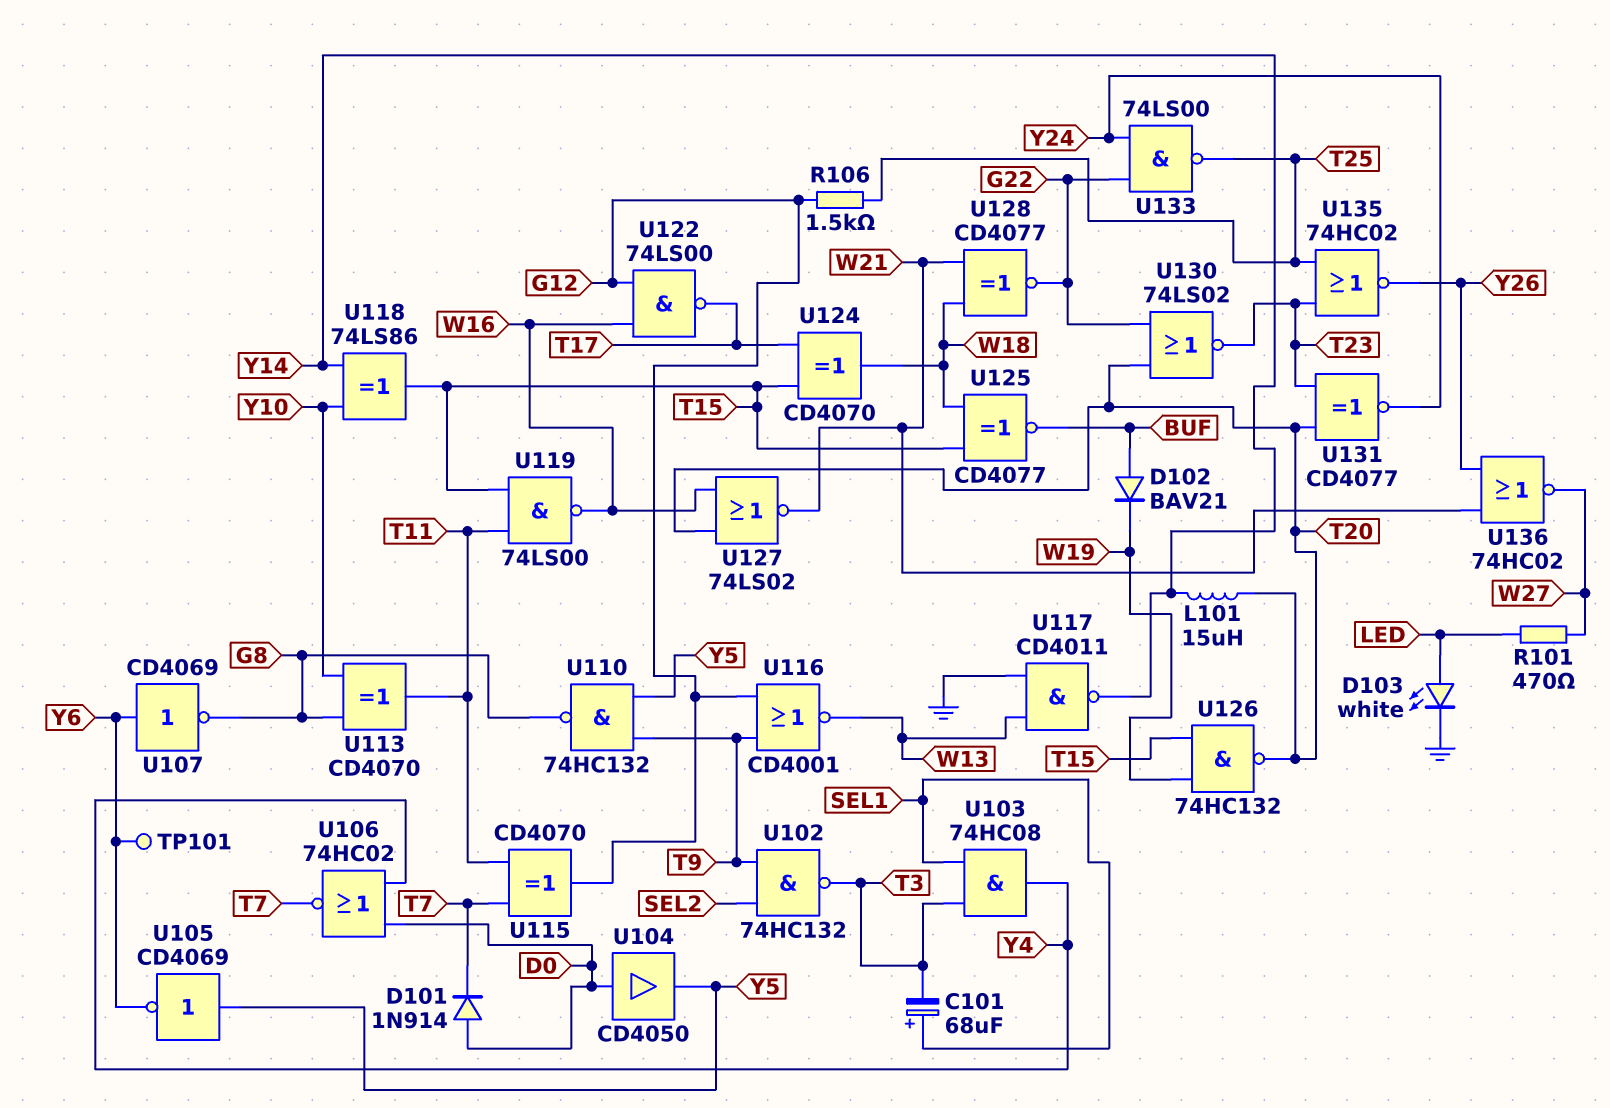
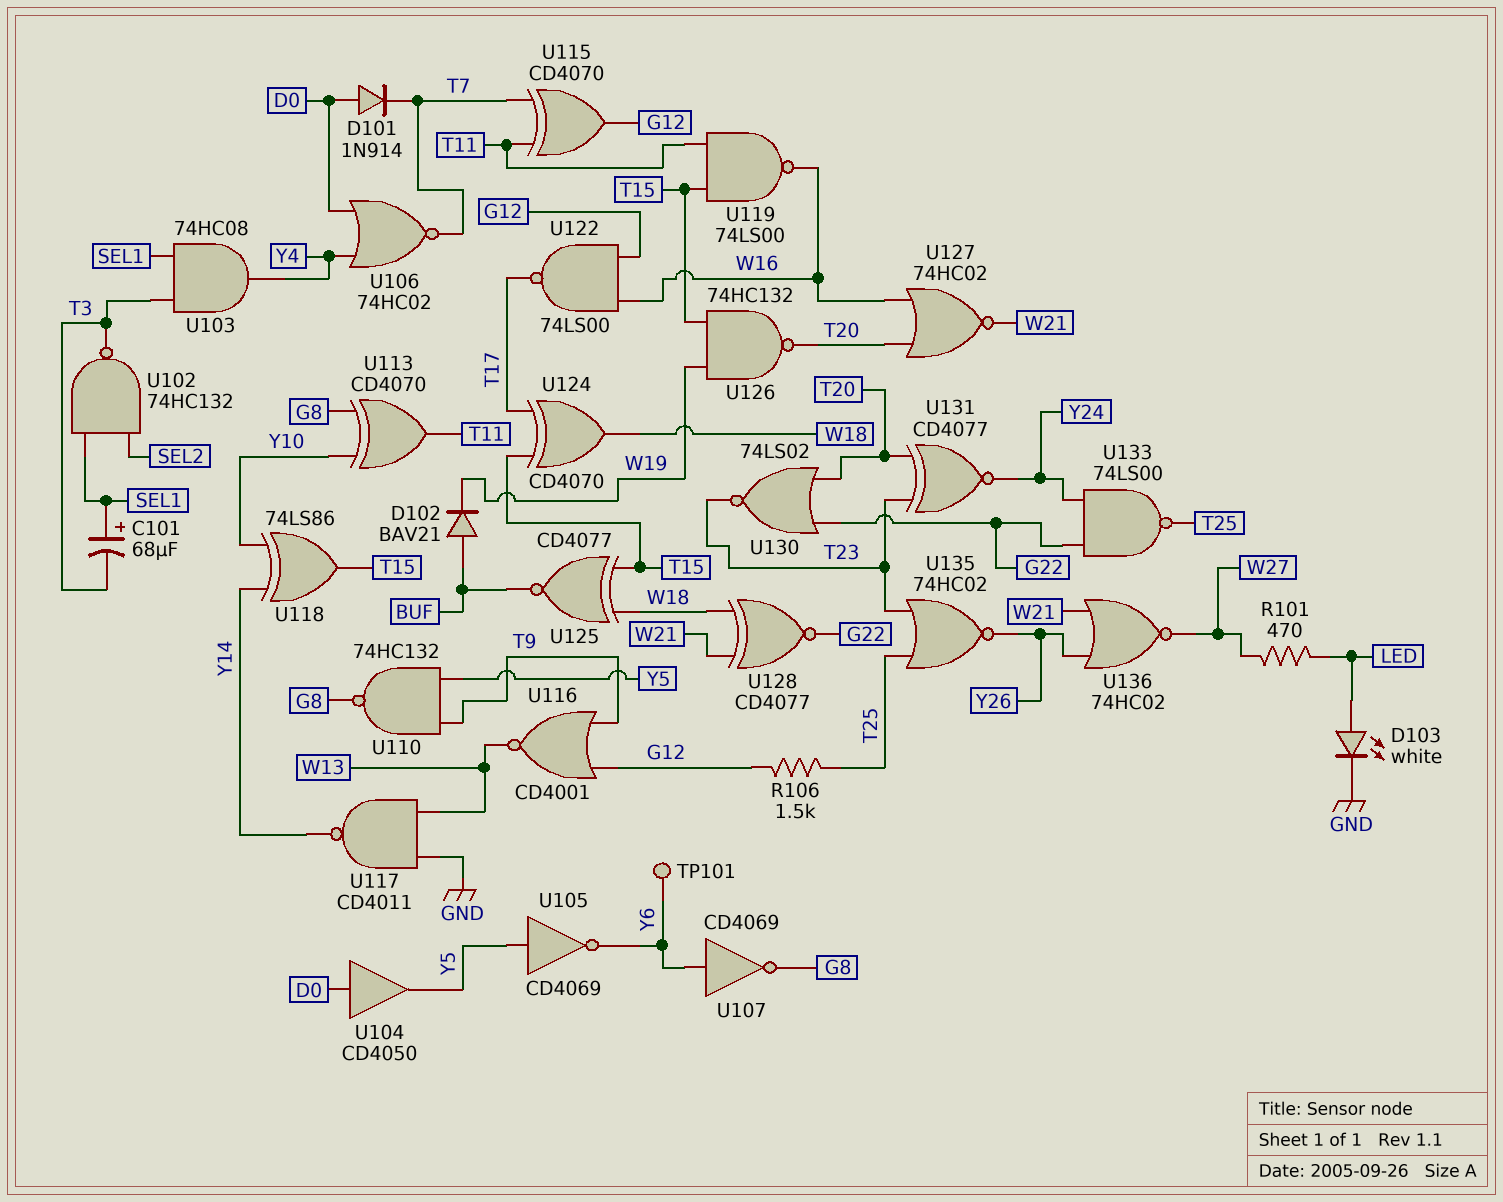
L101: 15uH (T20, Y14) -> none
U102: NAND 74HC132 (in SEL2, in T9, out T3) -> NAND 74HC132 (in SEL1, in SEL2, out T3)
U127: NOR 74LS02 (in T20, in W16, out W21) -> NOR 74HC02 (in T20, in W16, out W21)

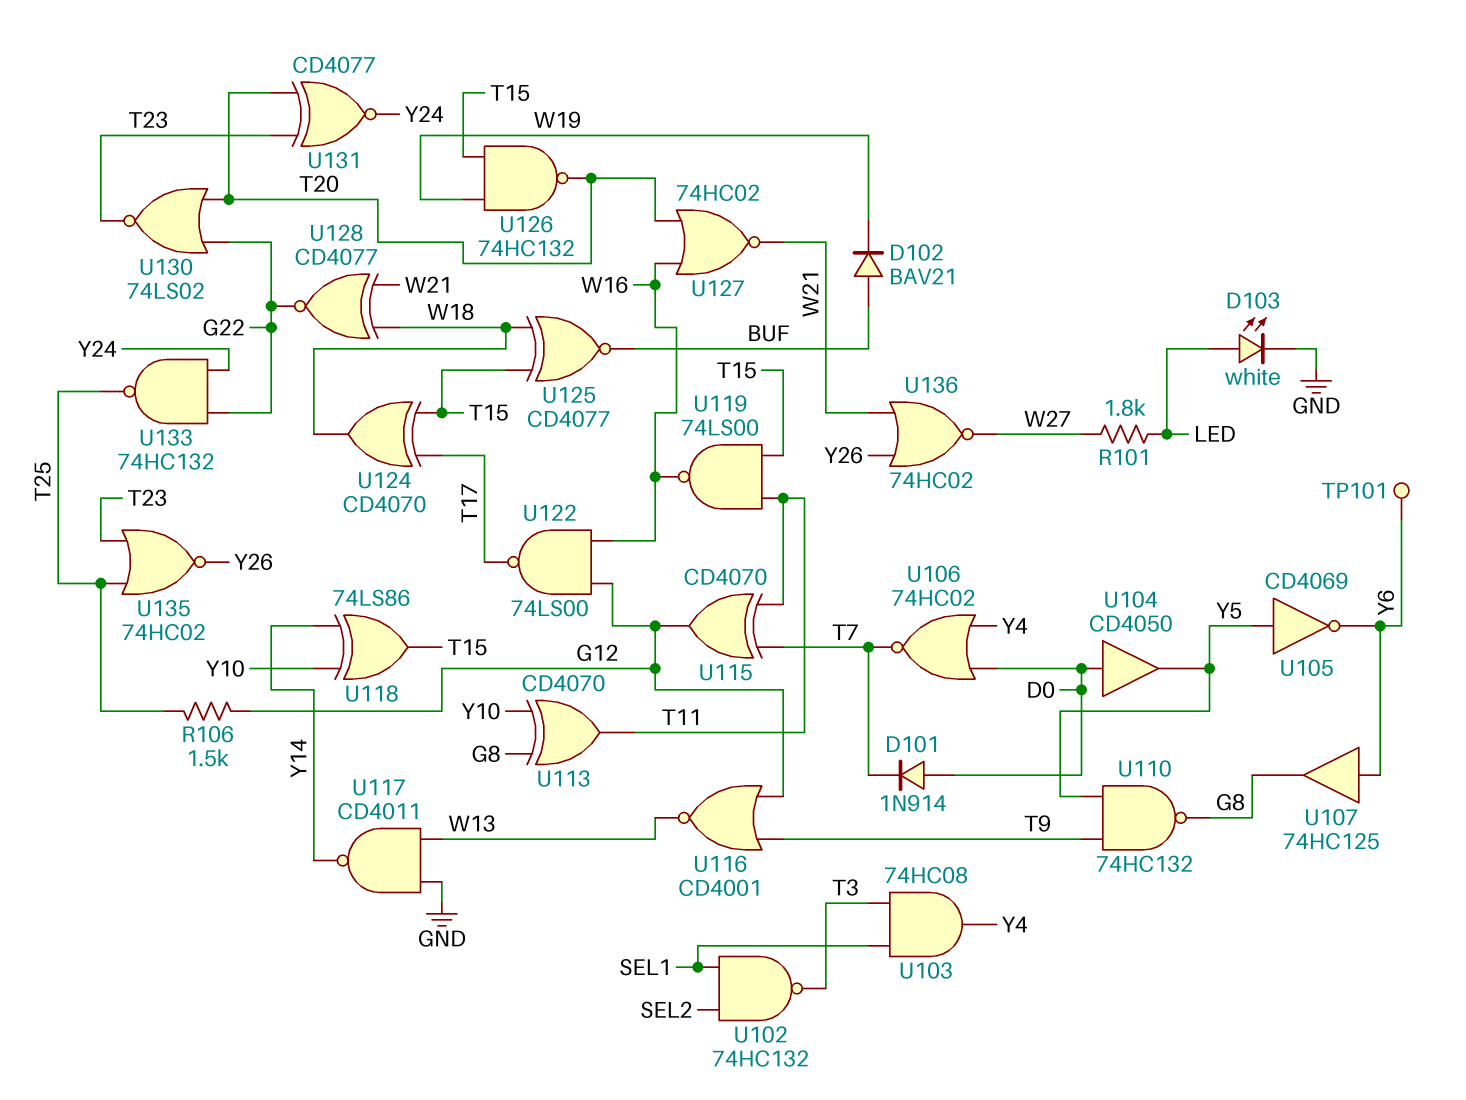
C101: 68uF (plus SEL1, minus T3) -> none
R101: 470 (LED, W27) -> 1.8k (LED, W27)
U107: NOT CD4069 (in Y6, out G8) -> buffer 74HC125 (in Y6, out G8)
U133: NAND 74LS00 (in G22, in Y24, out T25) -> NAND 74HC132 (in G22, in Y24, out T25)

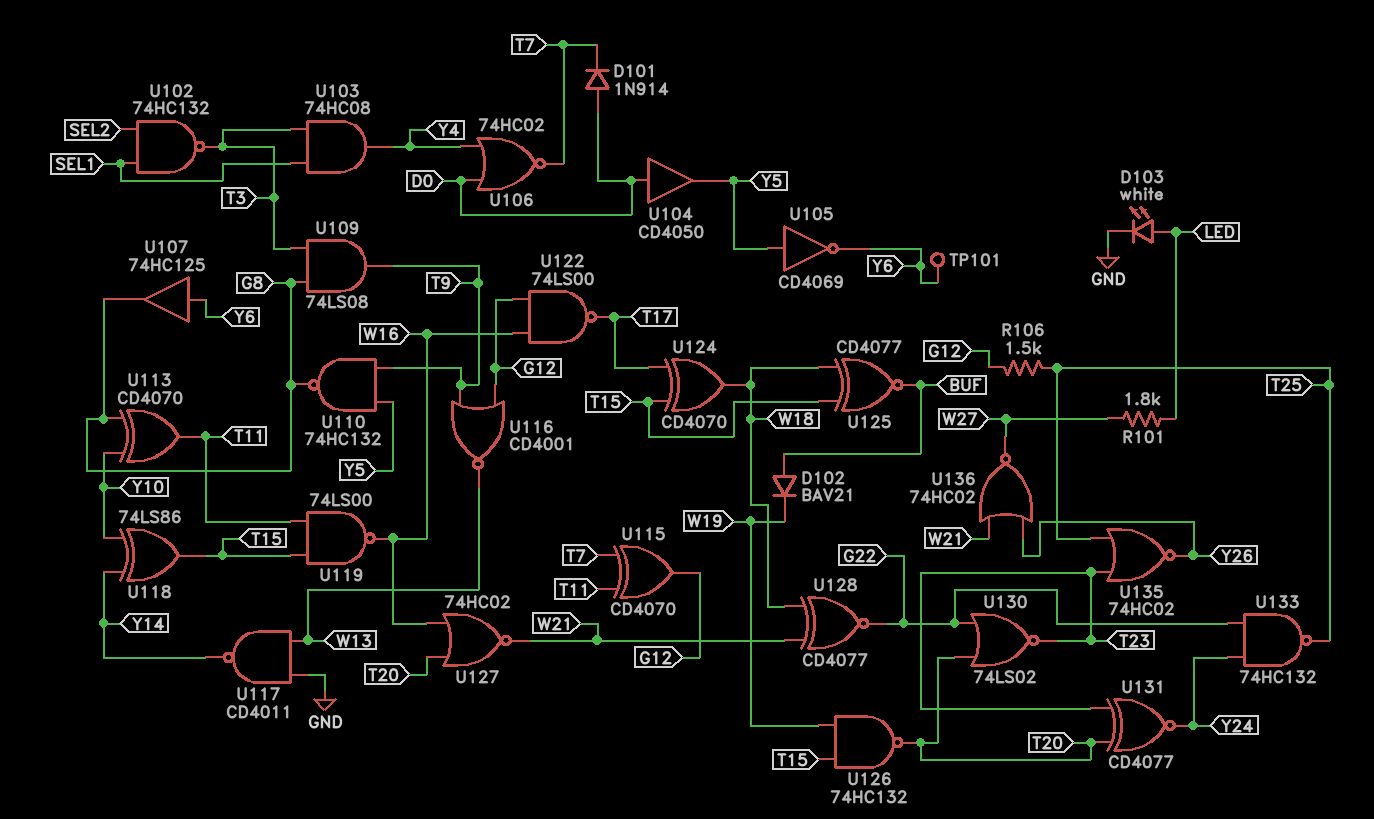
U109: none -> AND 74LS08 (in G8, in T3, out T9)

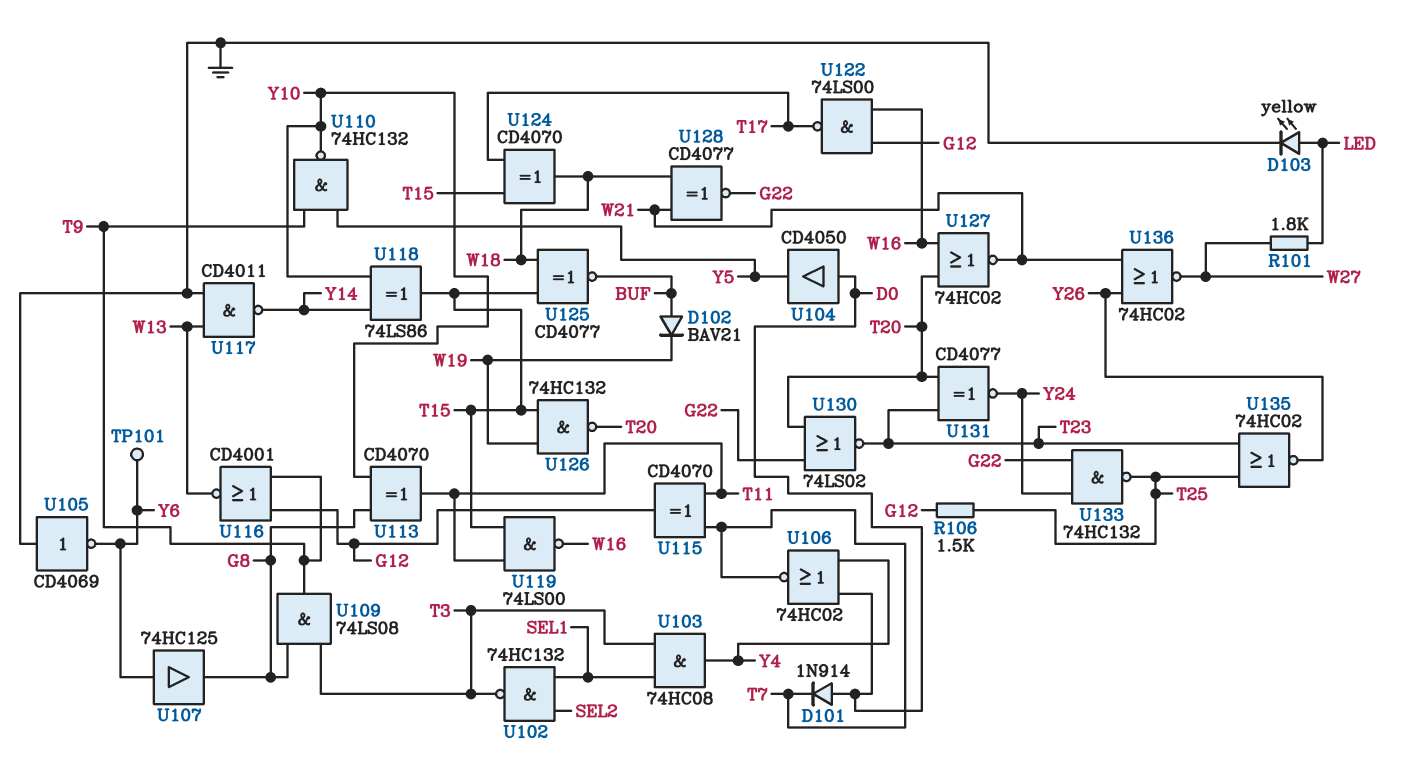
D103: LED white (A LED, K GND) -> LED yellow (A LED, K GND)
U105: NOT CD4069 (in Y5, out Y6) -> NOT CD4069 (in GND, out Y6)
U110: NAND 74HC132 (in T9, in Y5, out G8) -> NAND 74HC132 (in T9, in Y5, out Y10)

